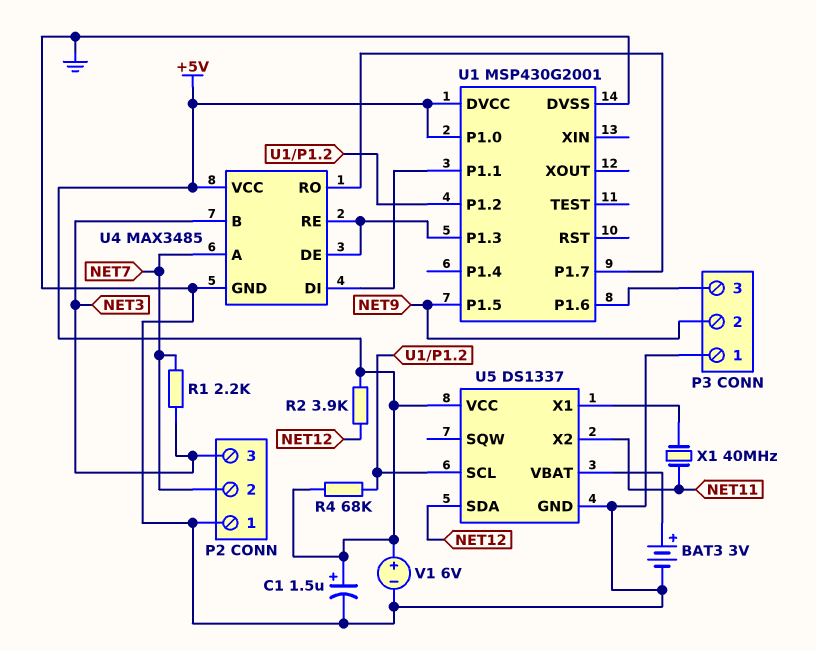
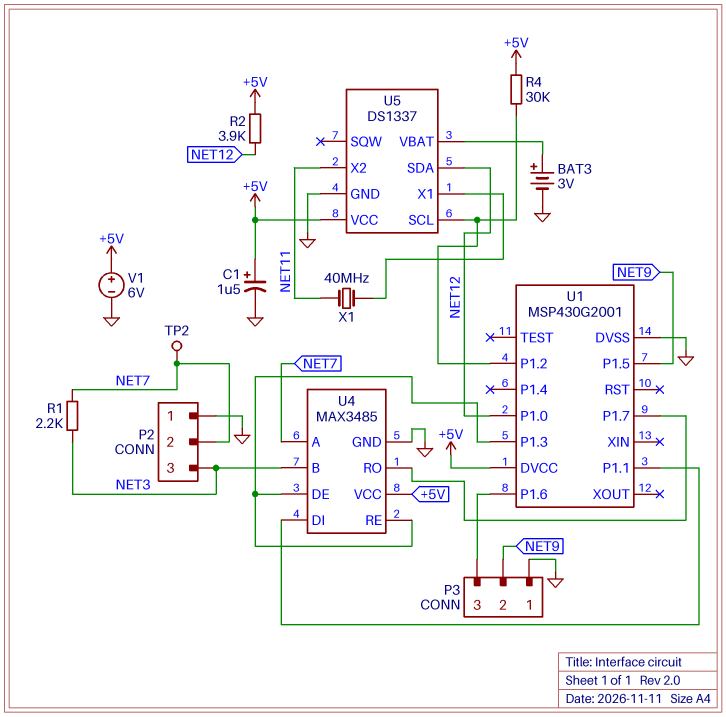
R4: 68k (+5V, U1/P1.2) -> 30k (+5V, U1/P1.2)
TP2: none -> test point (NET7)
U1 pin P1.0: +5V -> NET12

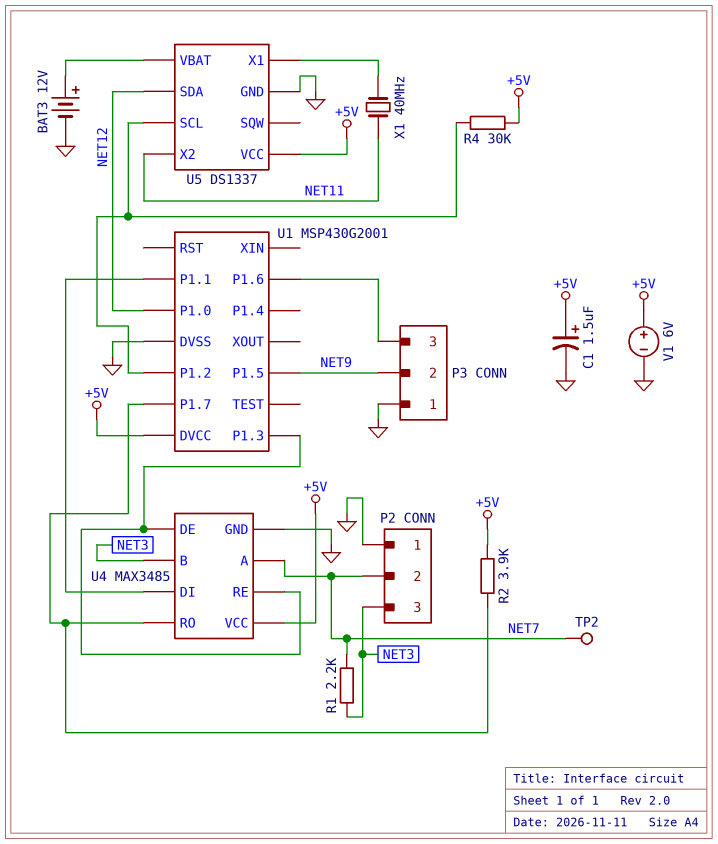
BAT3: 3V (plus U5/VBAT, minus GND) -> 12V (plus U5/VBAT, minus GND)
R2: 3.9k (+5V, NET12) -> 3.9k (+5V, U1/P1.7)

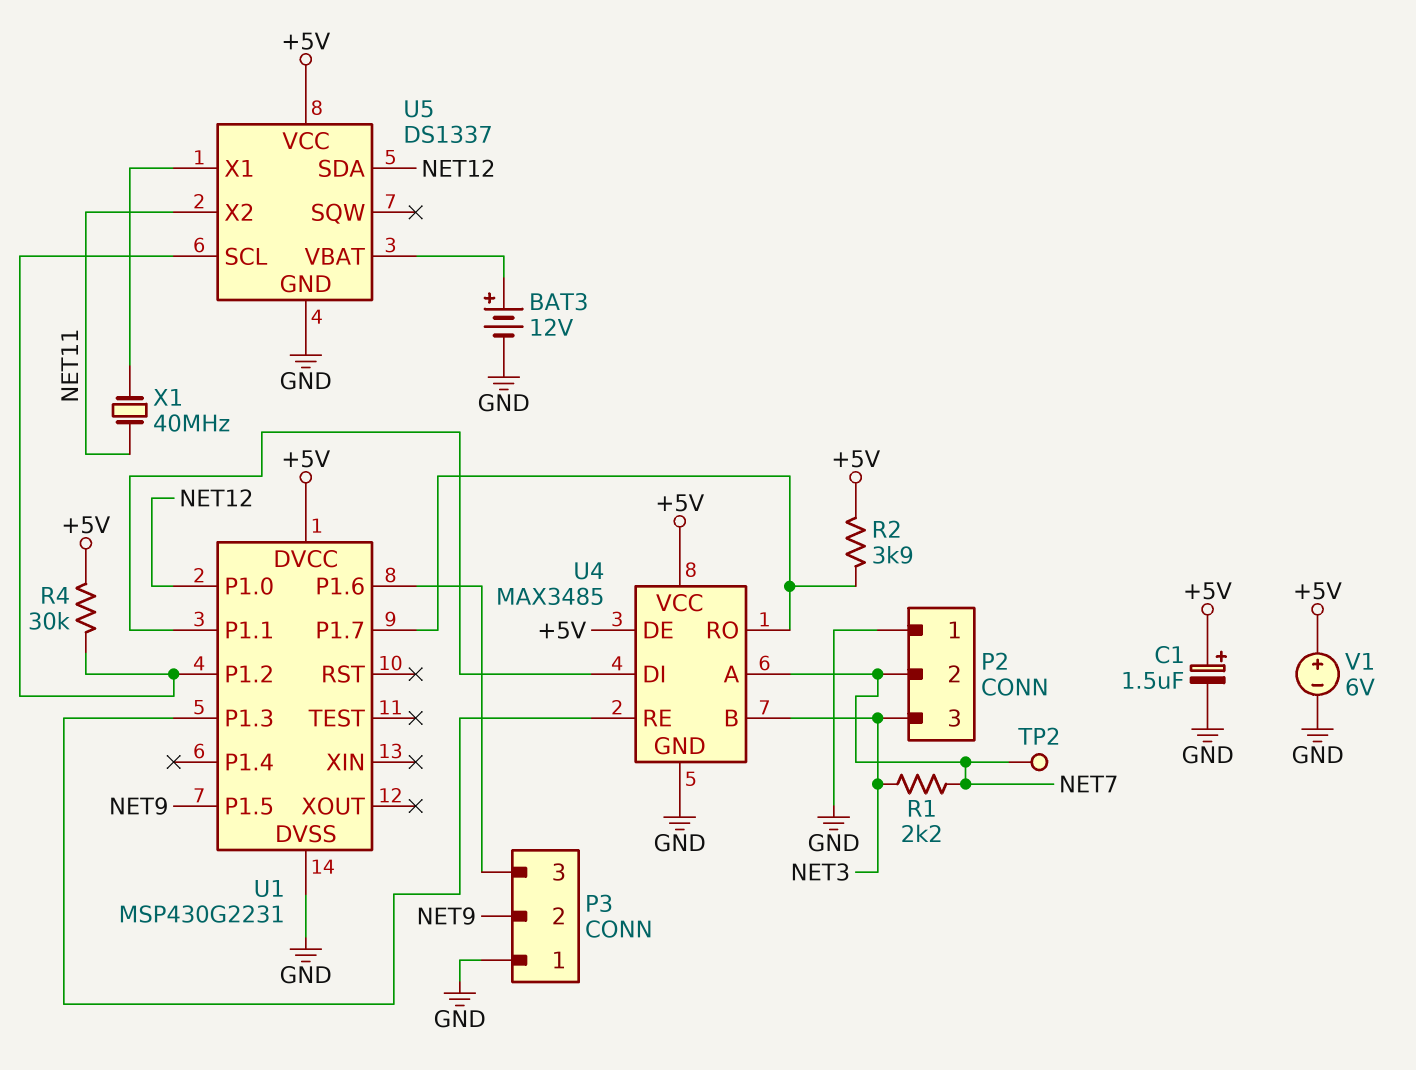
U1: MSP430G2001 -> MSP430G2231
U4 pin DE: U1/P1.3 -> +5V

